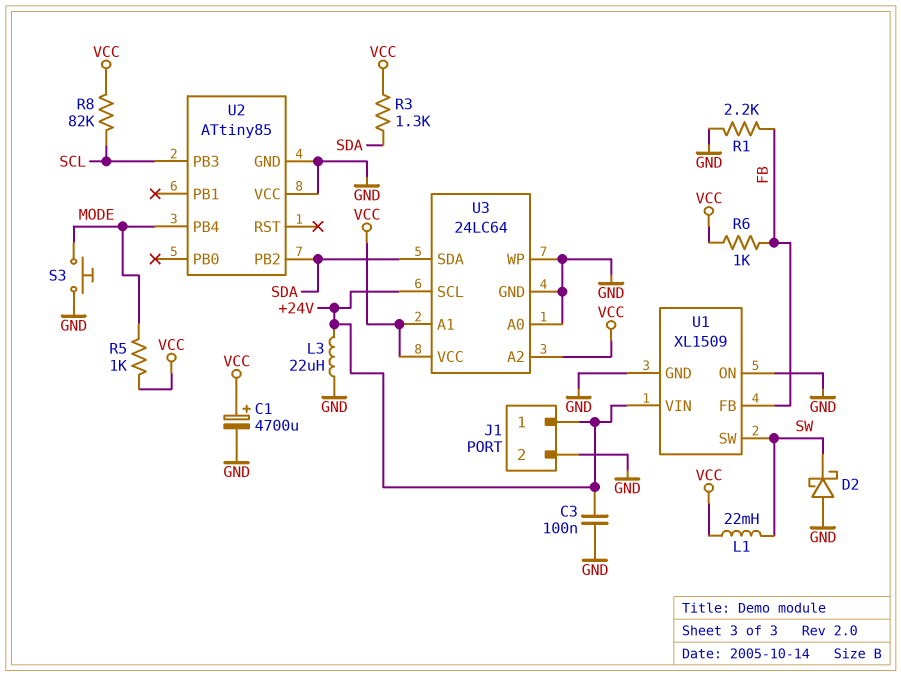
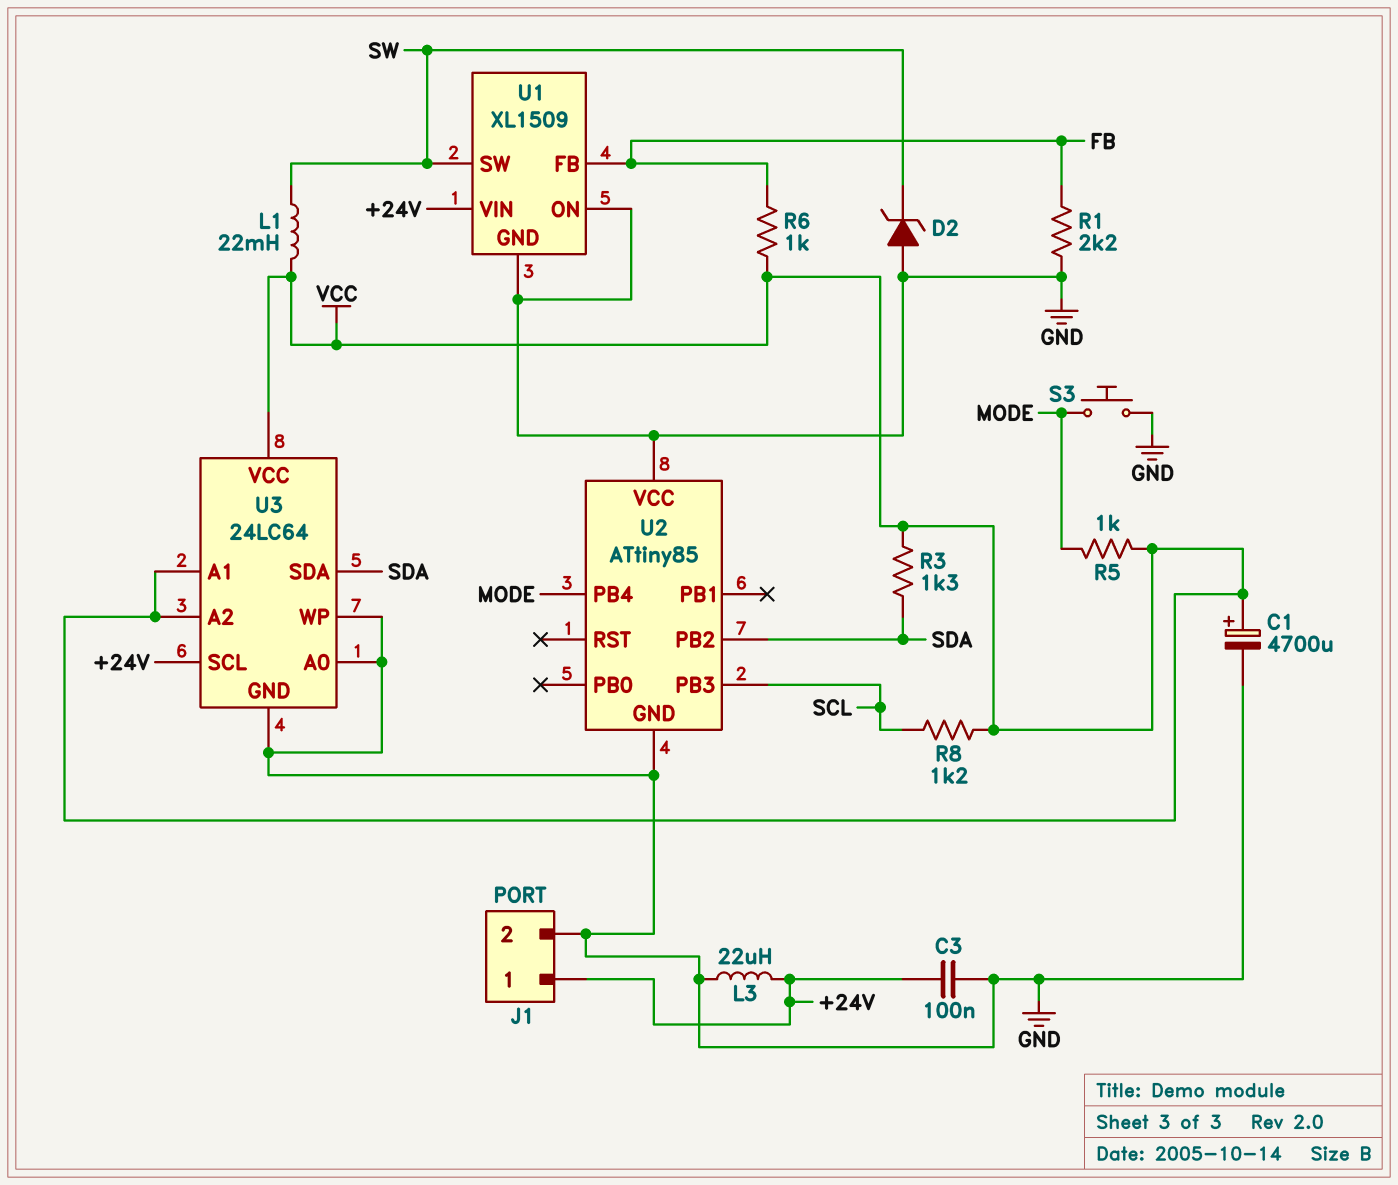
D2: schottky (A GND, K SW) -> zener (A GND, K SW)
R8: 82k (SCL, VCC) -> 1.2k (SCL, VCC)

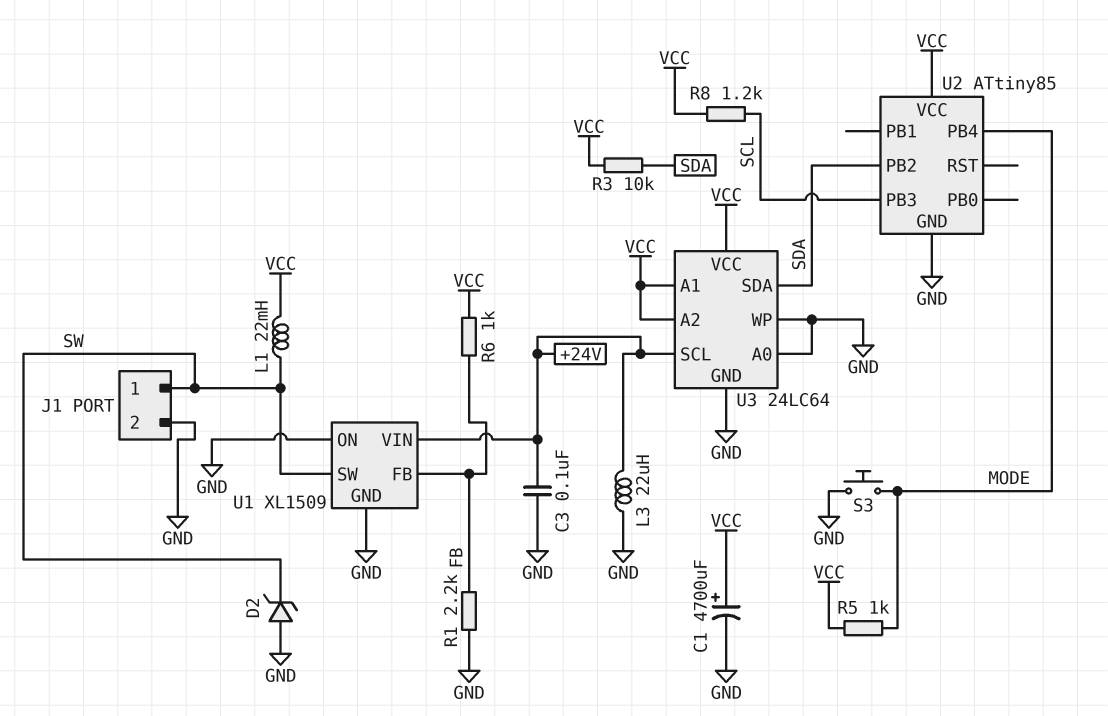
J1 pin 1: +24V -> SW
R3: 1.3k (SDA, VCC) -> 10k (SDA, VCC)
U2 pin VCC: GND -> VCC

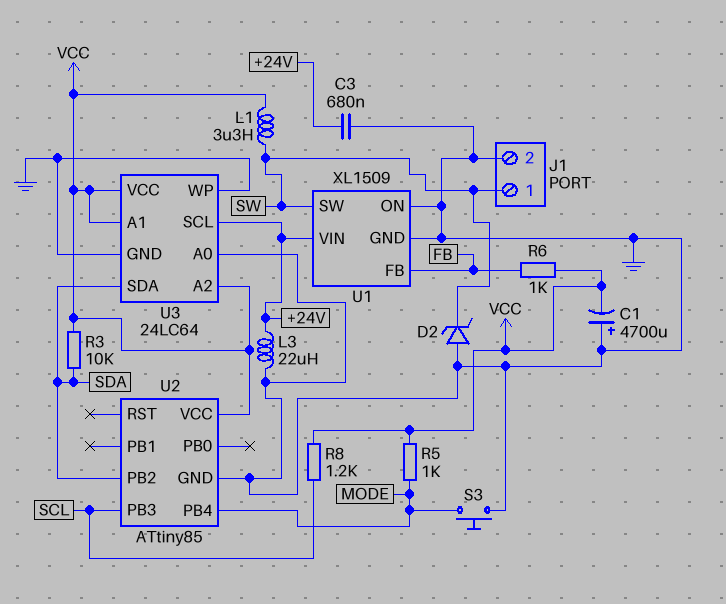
C1: 4700uF (plus VCC, minus GND) -> 4700uF (plus GND, minus VCC)
C3: 100nF (+24V, GND) -> 680nF (+24V, GND)
L1: 22mH (SW, VCC) -> 3.3uH (SW, VCC)
R1: 2.2k (FB, GND) -> none

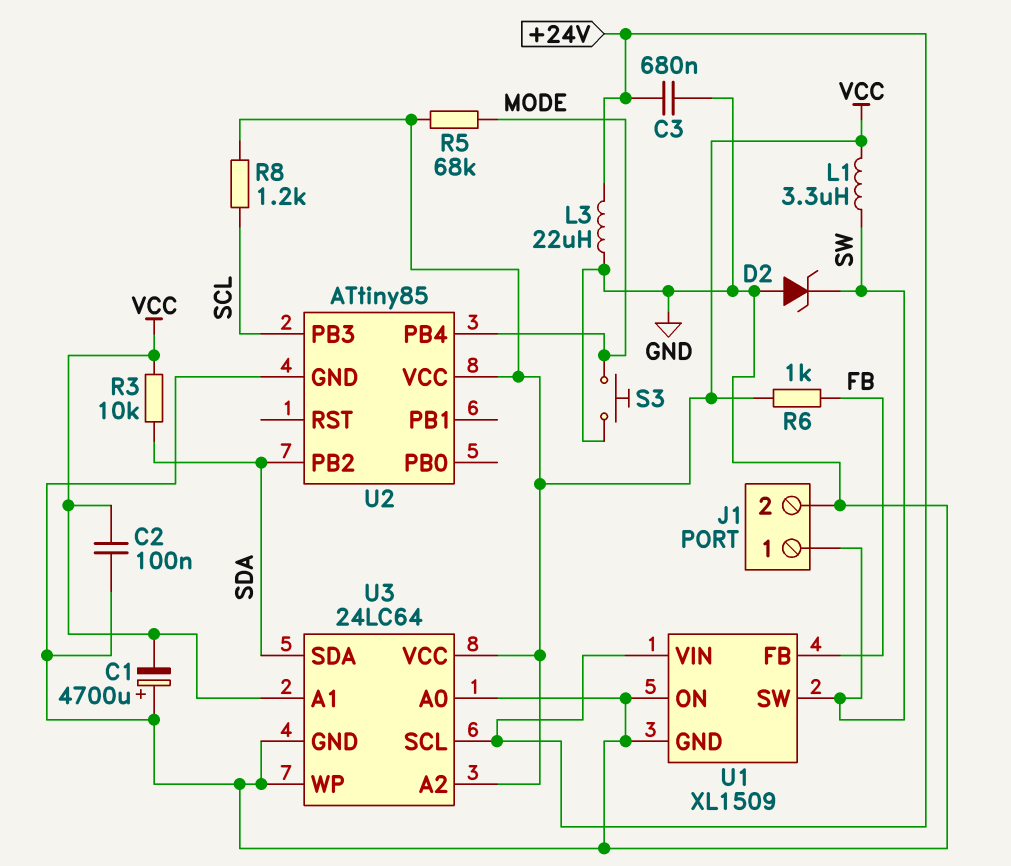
C2: none -> 100nF (GND, VCC)
R5: 1k (MODE, VCC) -> 68k (MODE, VCC)

